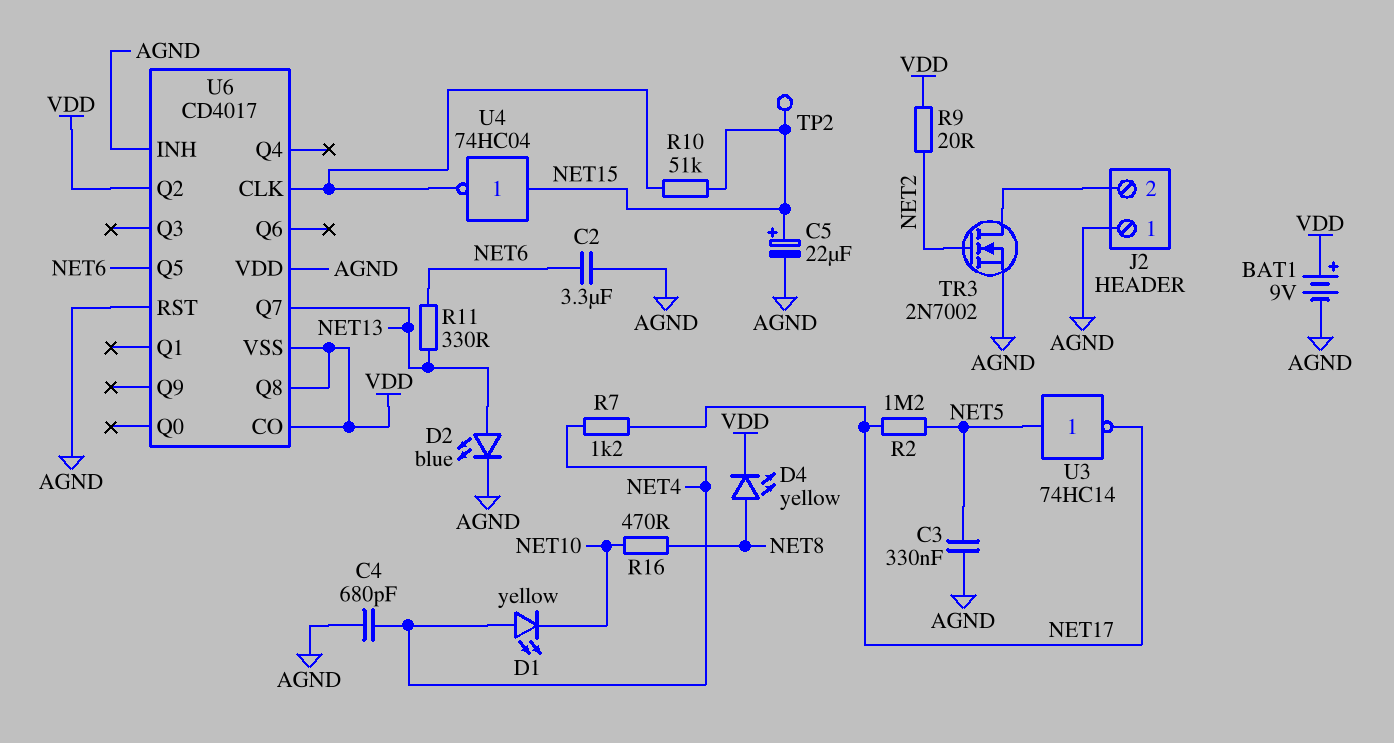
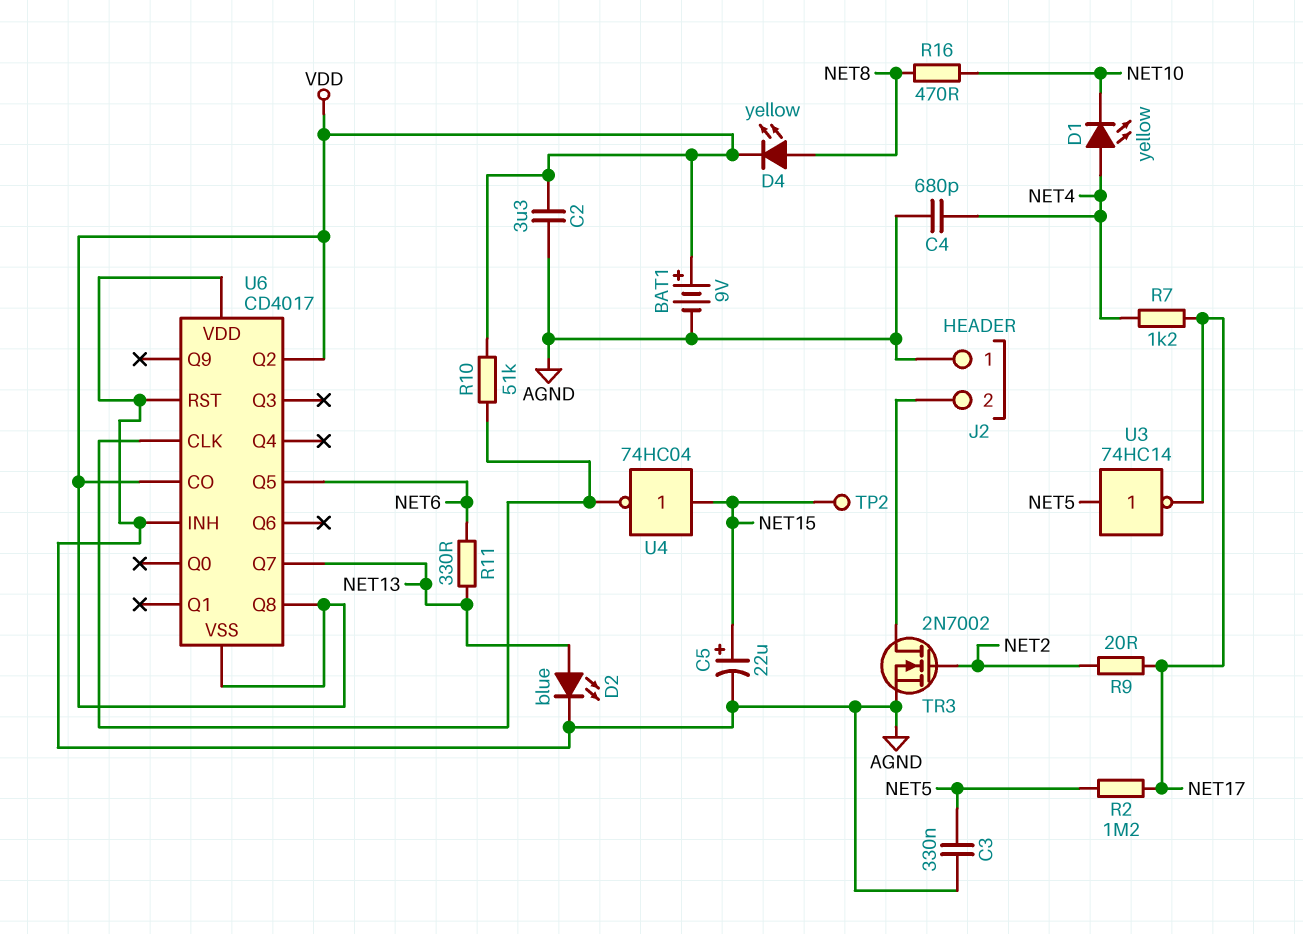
C2: 3.3uF (AGND, NET6) -> 3.3uF (AGND, VDD)
R9: 20 (NET2, VDD) -> 20 (NET2, NET17)
R10: 51k (NET15, U6/CLK) -> 51k (U6/CLK, VDD)

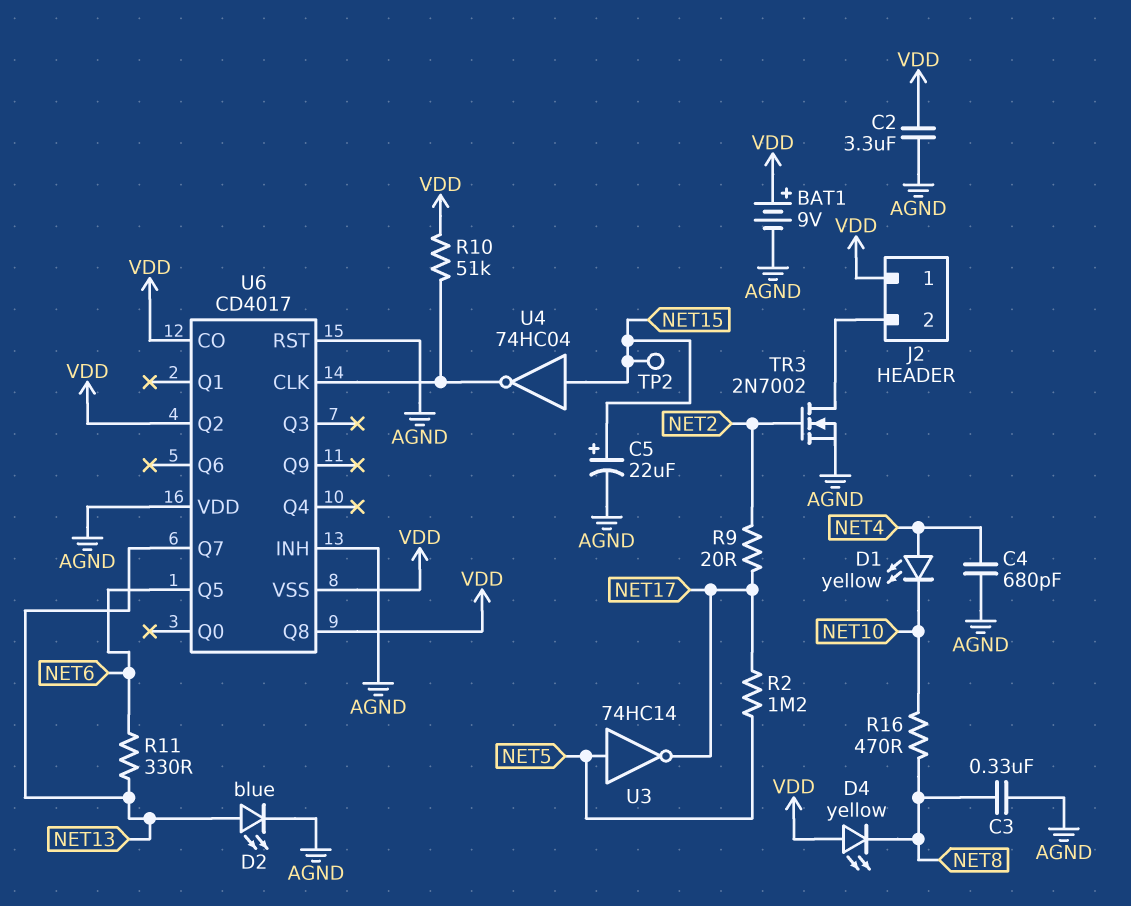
C3: 330nF (AGND, NET5) -> 330nF (AGND, NET8)
D4: LED yellow (A NET8, K VDD) -> LED yellow (A VDD, K NET8)
J2 pin 1: AGND -> VDD
R7: 1.2k (NET4, NET17) -> none

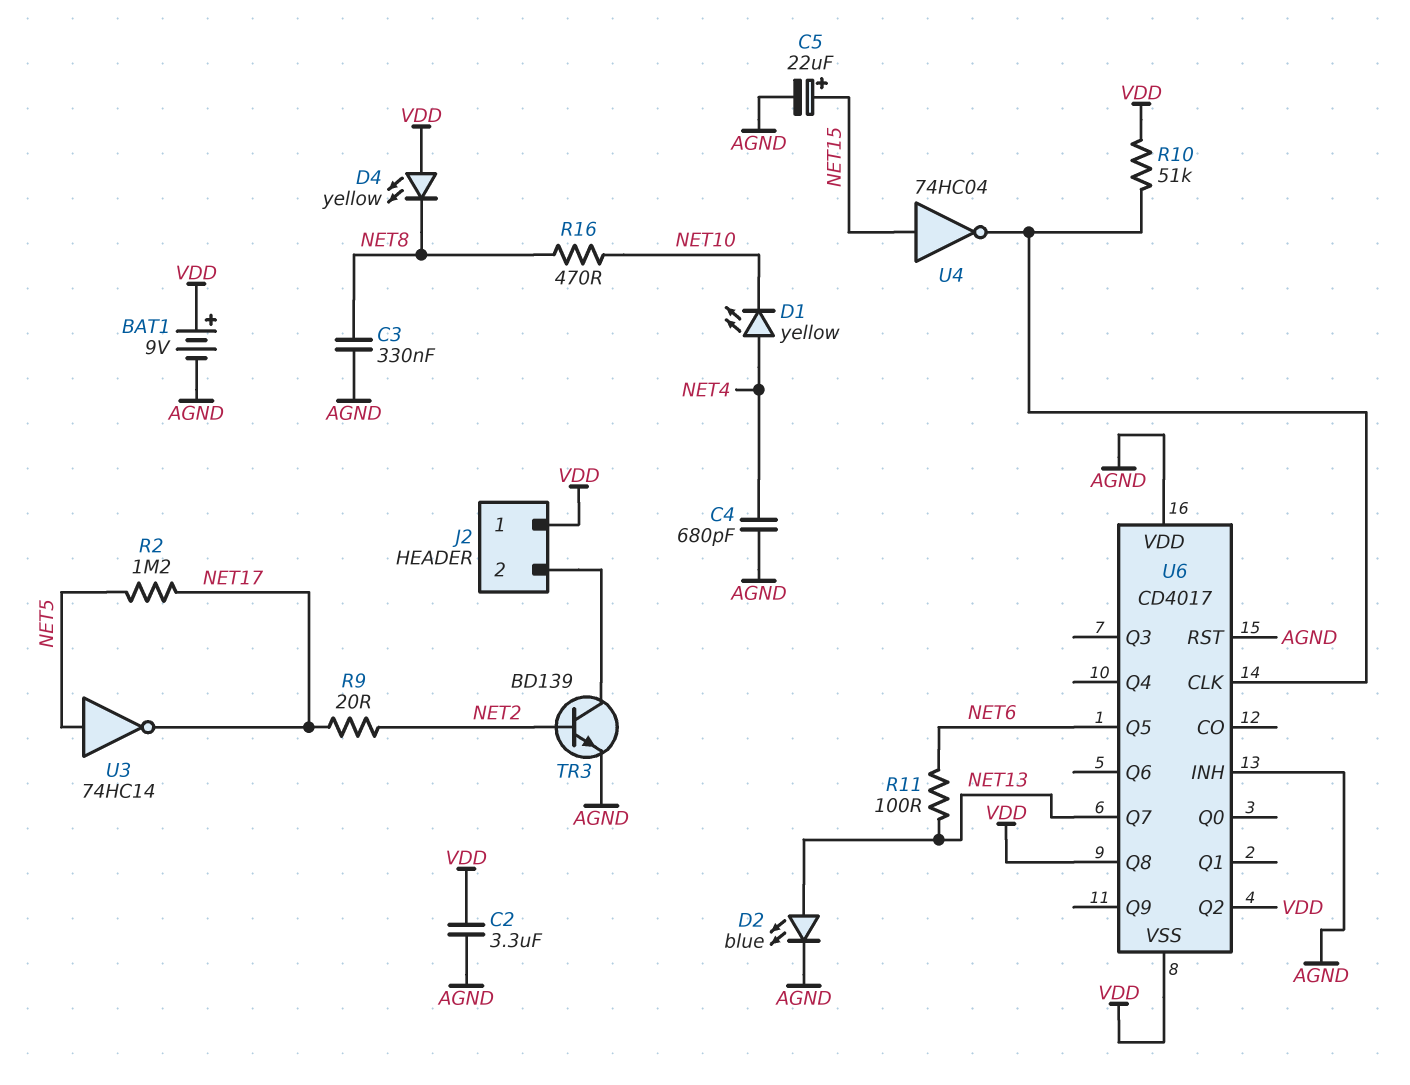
R11: 330 (NET6, NET13) -> 100 (NET6, NET13)
TP2: test point (NET15) -> none
TR3: NMOS 2N7002 (G NET2, D J2/2, S AGND) -> NPN BD139 (B NET2, C J2/2, E AGND)
U6 pin CO: VDD -> none

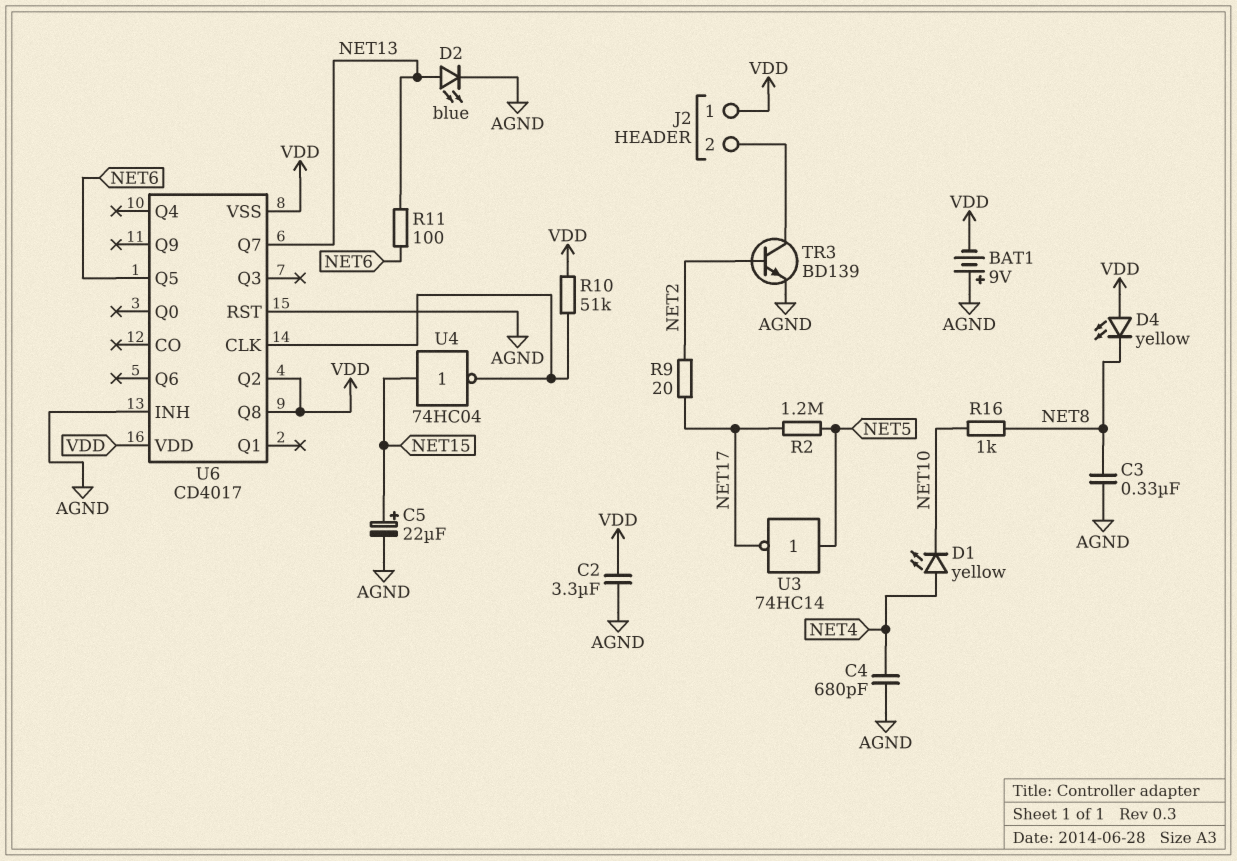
BAT1: 9V (plus VDD, minus AGND) -> 9V (plus AGND, minus VDD)
R16: 470 (NET8, NET10) -> 1k (NET8, NET10)
U6 pin VDD: AGND -> VDD

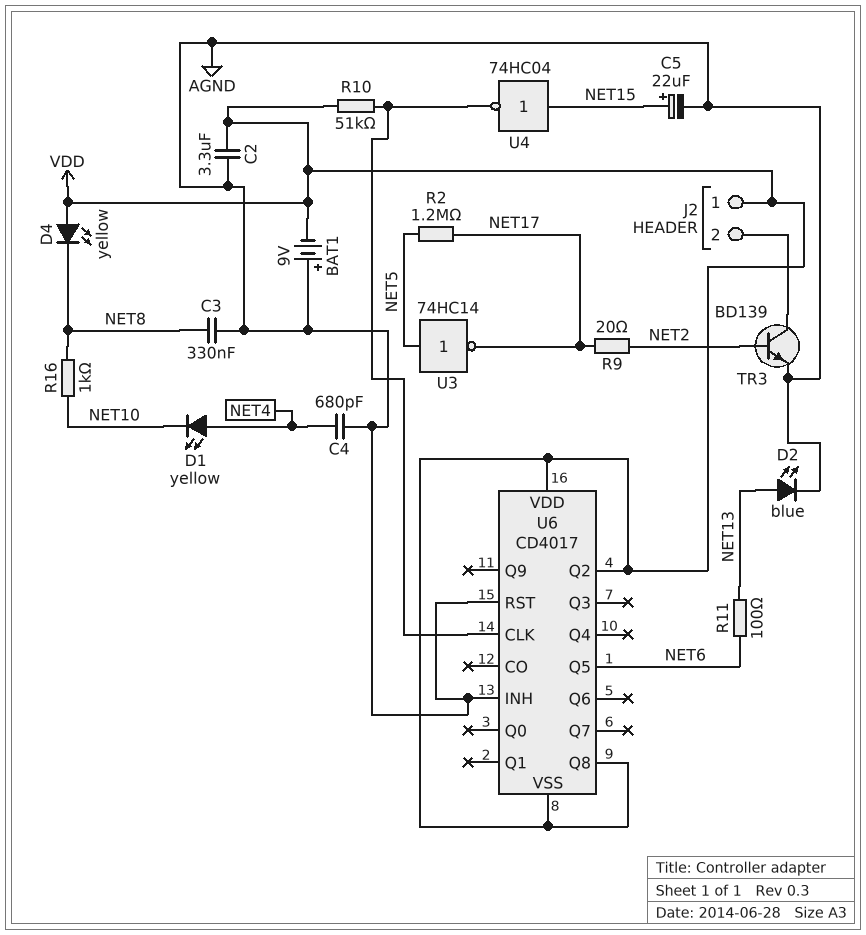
U6 pin Q7: NET13 -> none

